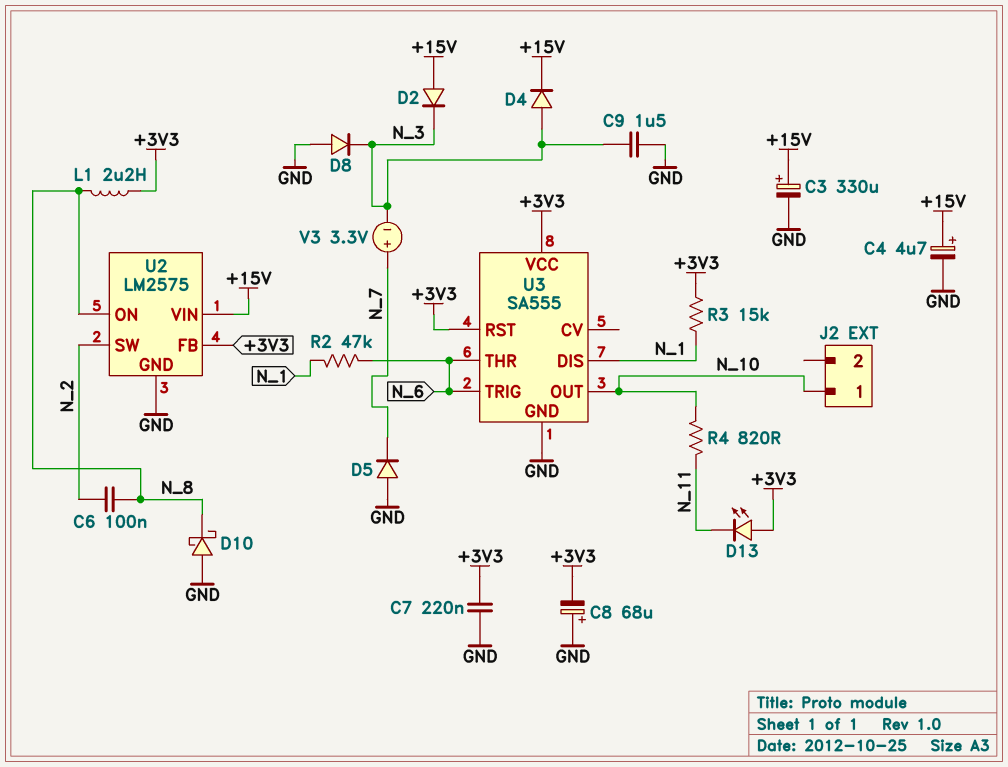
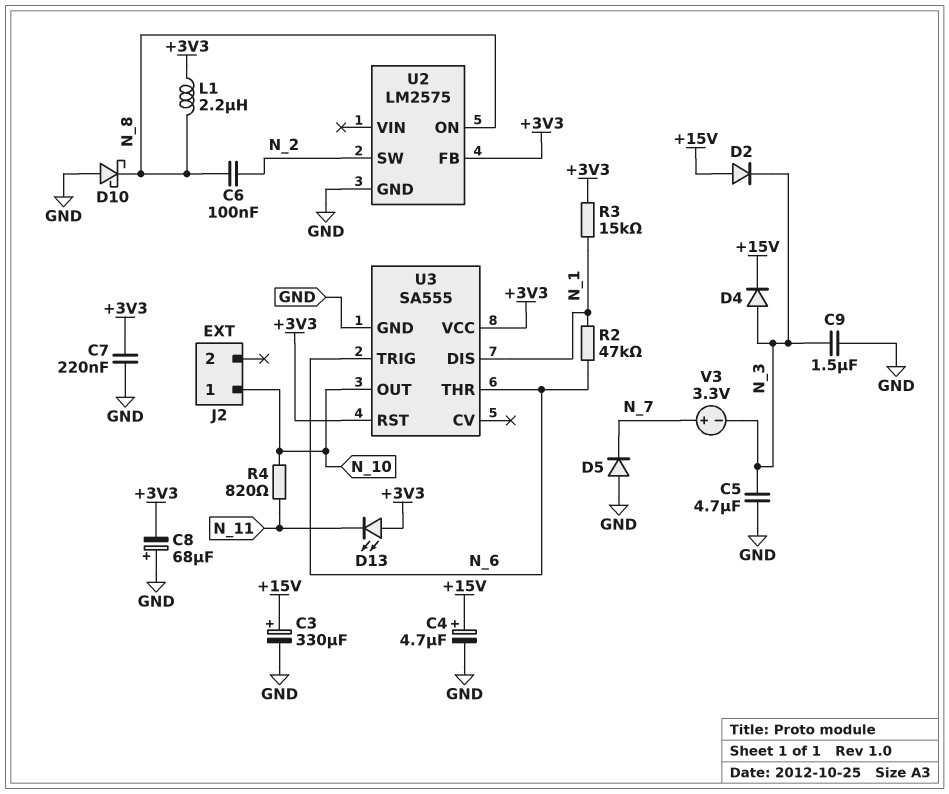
C5: none -> 4.7uF (GND, N_3)
D8: diode (A GND, K N_3) -> none
U2 pin VIN: +15V -> none

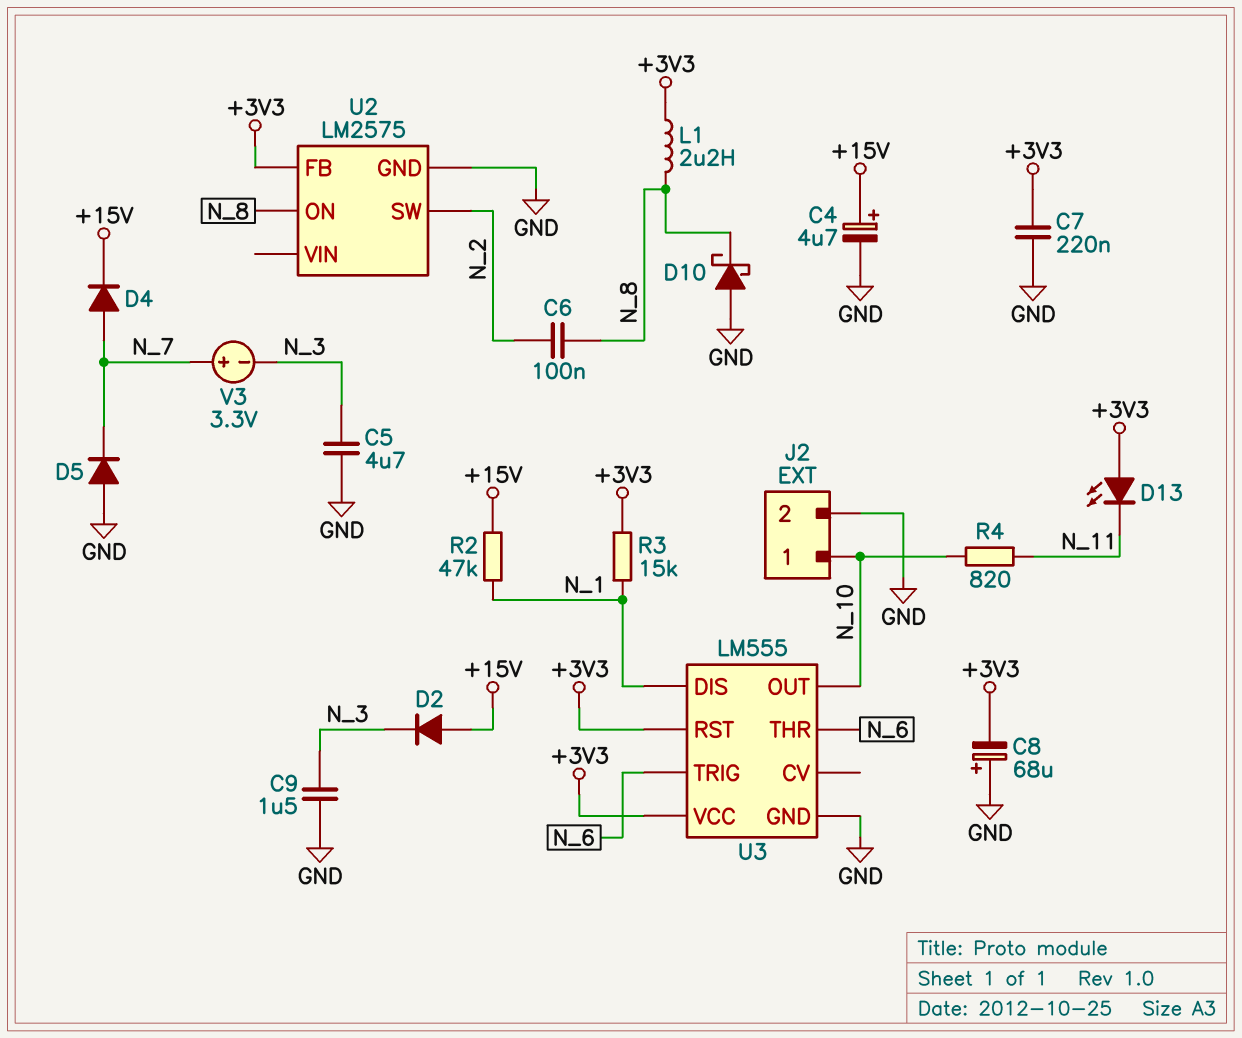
C3: 330uF (plus +15V, minus GND) -> none
D4: diode (A N_3, K +15V) -> diode (A N_7, K +15V)
J2 pin 2: none -> GND
R2: 47k (N_1, N_6) -> 47k (+15V, N_1)
U3: SA555 -> LM555

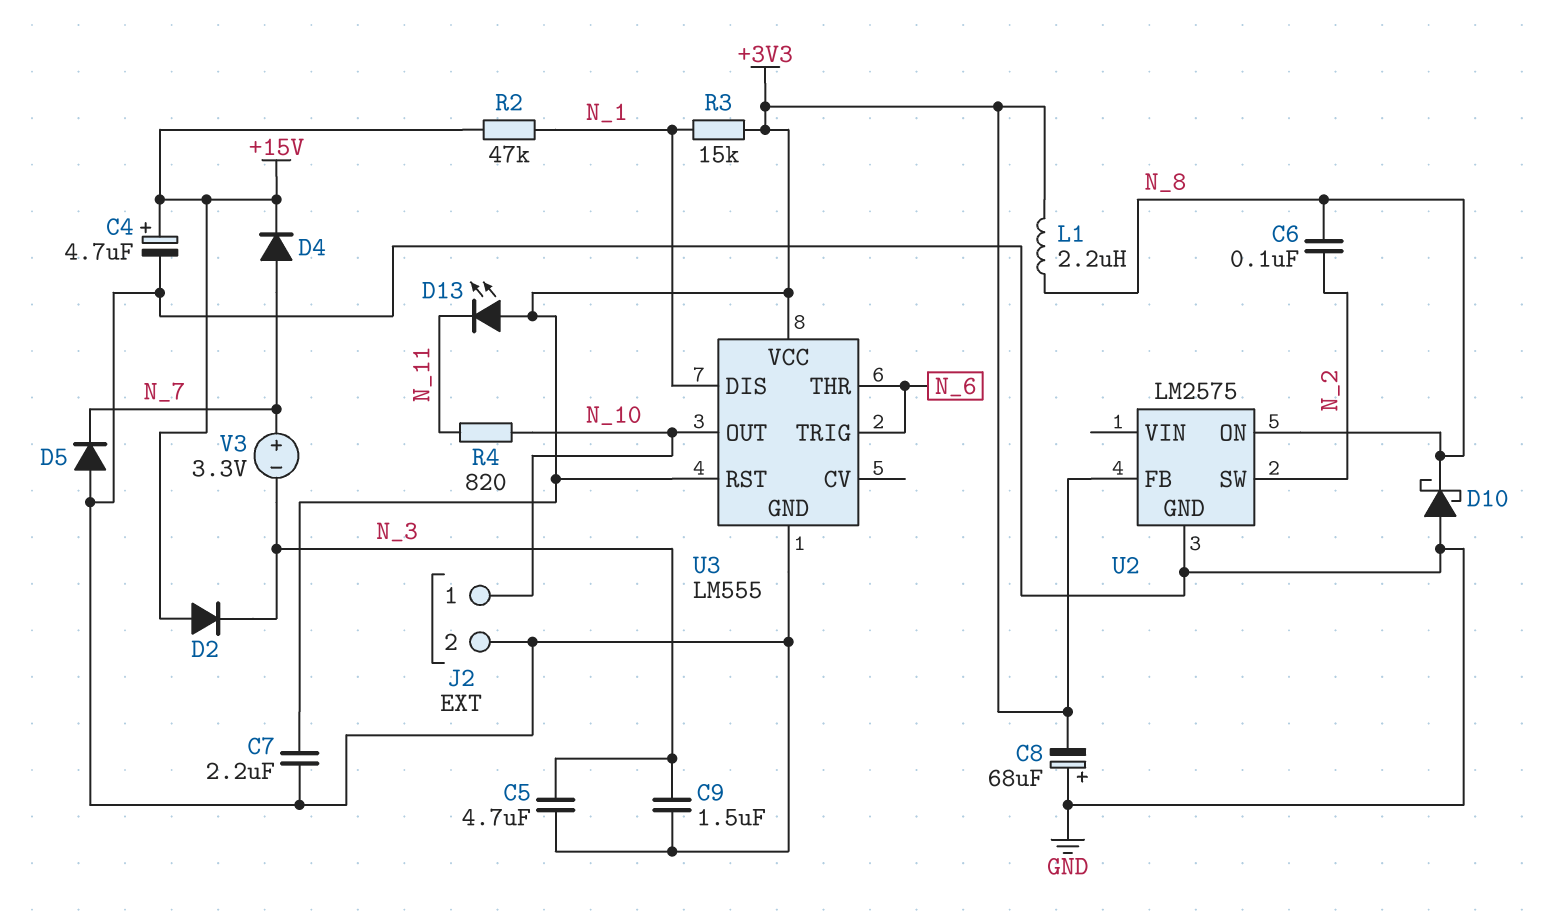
C7: 220nF (+3V3, GND) -> 2.2uF (+3V3, GND)

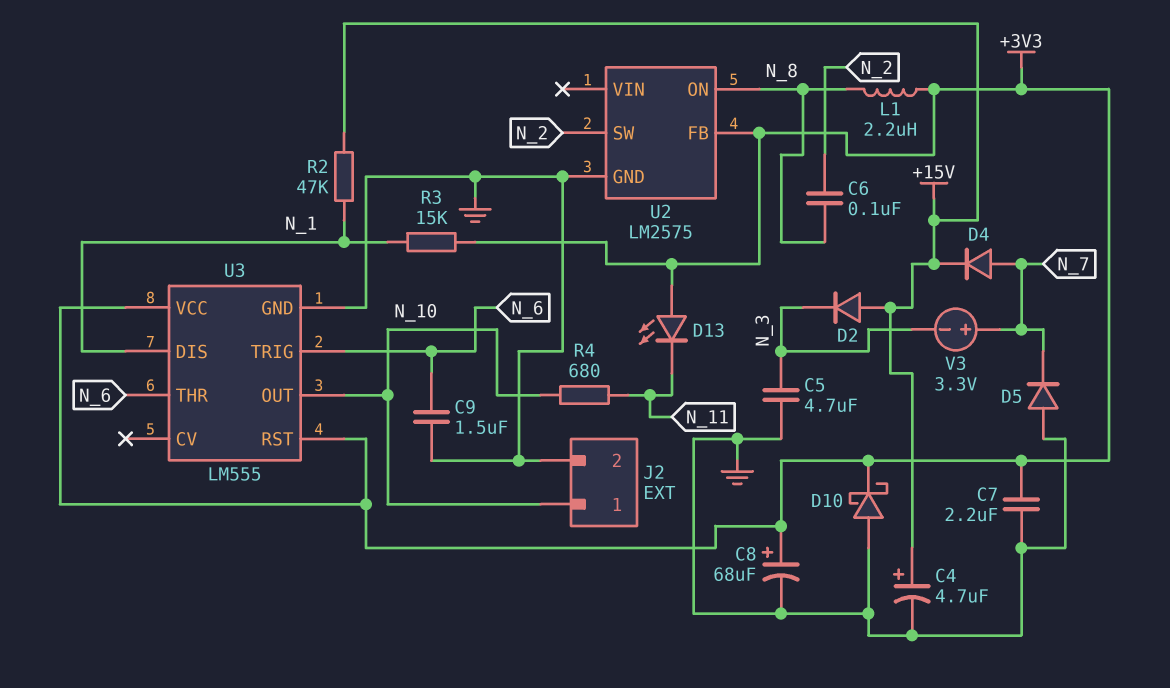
C8: 68uF (plus GND, minus +3V3) -> 68uF (plus +3V3, minus GND)
C9: 1.5uF (GND, N_3) -> 1.5uF (GND, N_6)
D10: schottky (A GND, K N_8) -> schottky (A GND, K +3V3)
R4: 820 (N_10, N_11) -> 680 (N_10, N_11)

